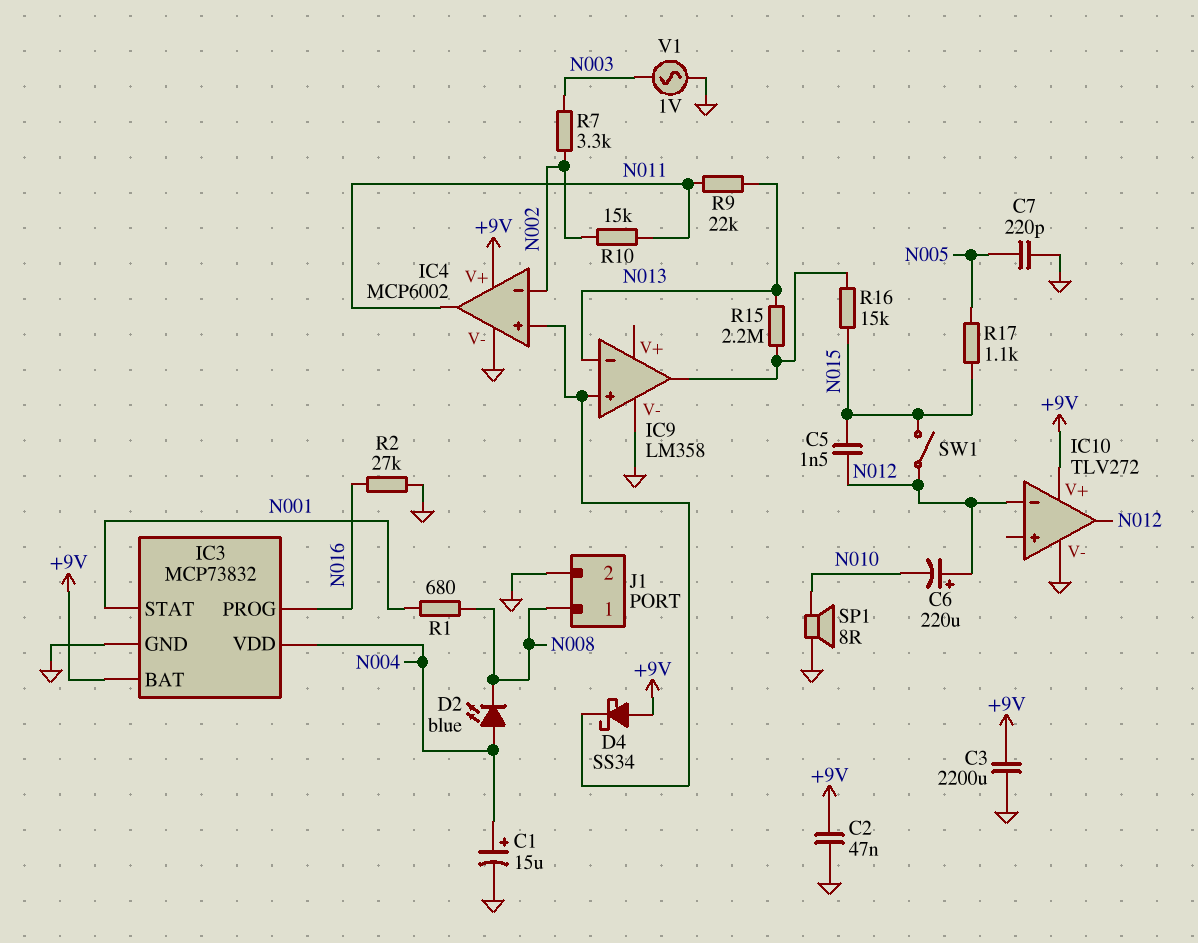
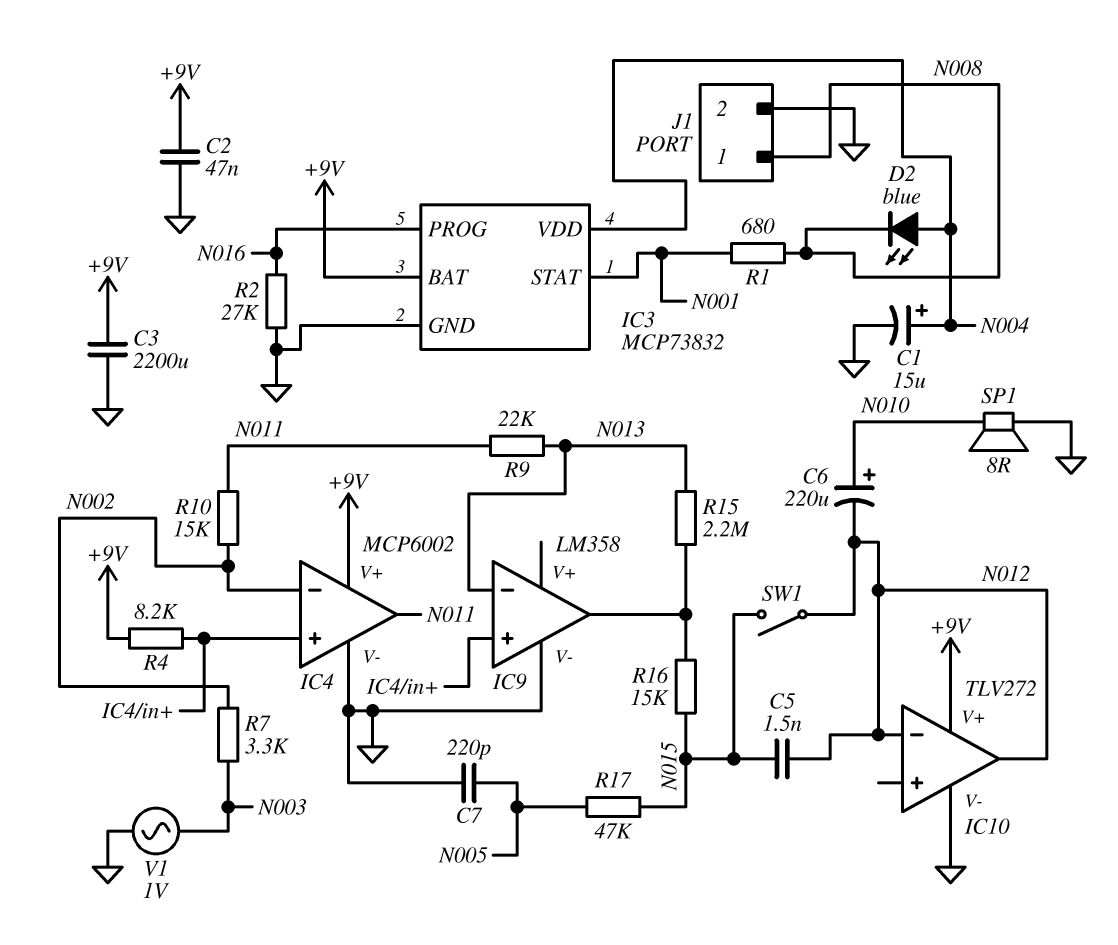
C6: 220uF (plus N012, minus N010) -> 220uF (plus N010, minus N012)
D4: schottky SS34 (A +9V, K IC4/in+) -> none
R4: none -> 8.2k (+9V, IC4/in+)
R17: 1.1k (N005, N015) -> 47k (N005, N015)

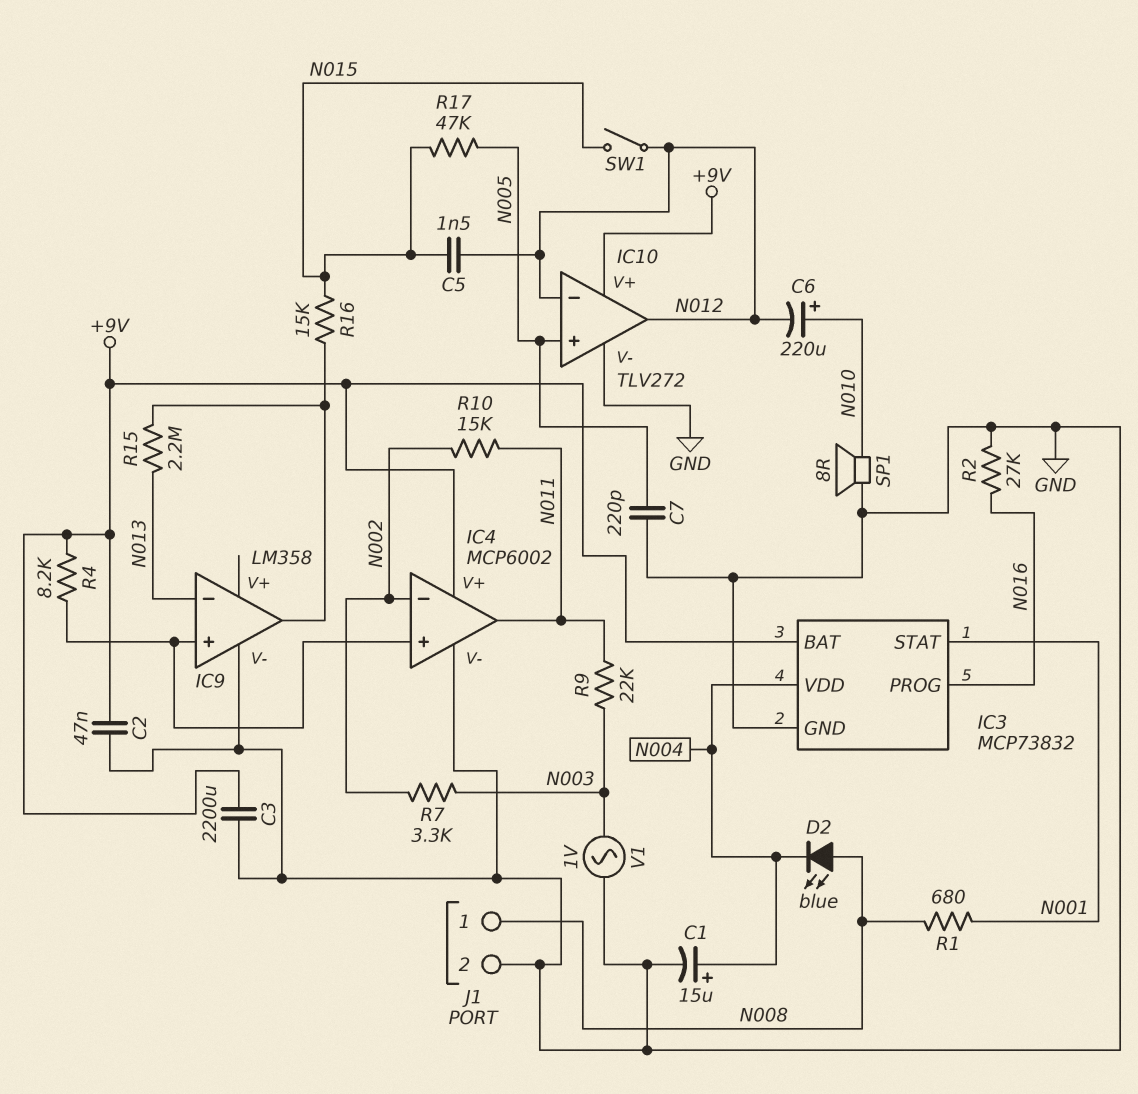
D2: LED blue (A N004, K N008) -> LED blue (A N008, K N004)
IC10 pin in+: none -> N005
R9: 22k (N011, N013) -> 22k (N003, N011)

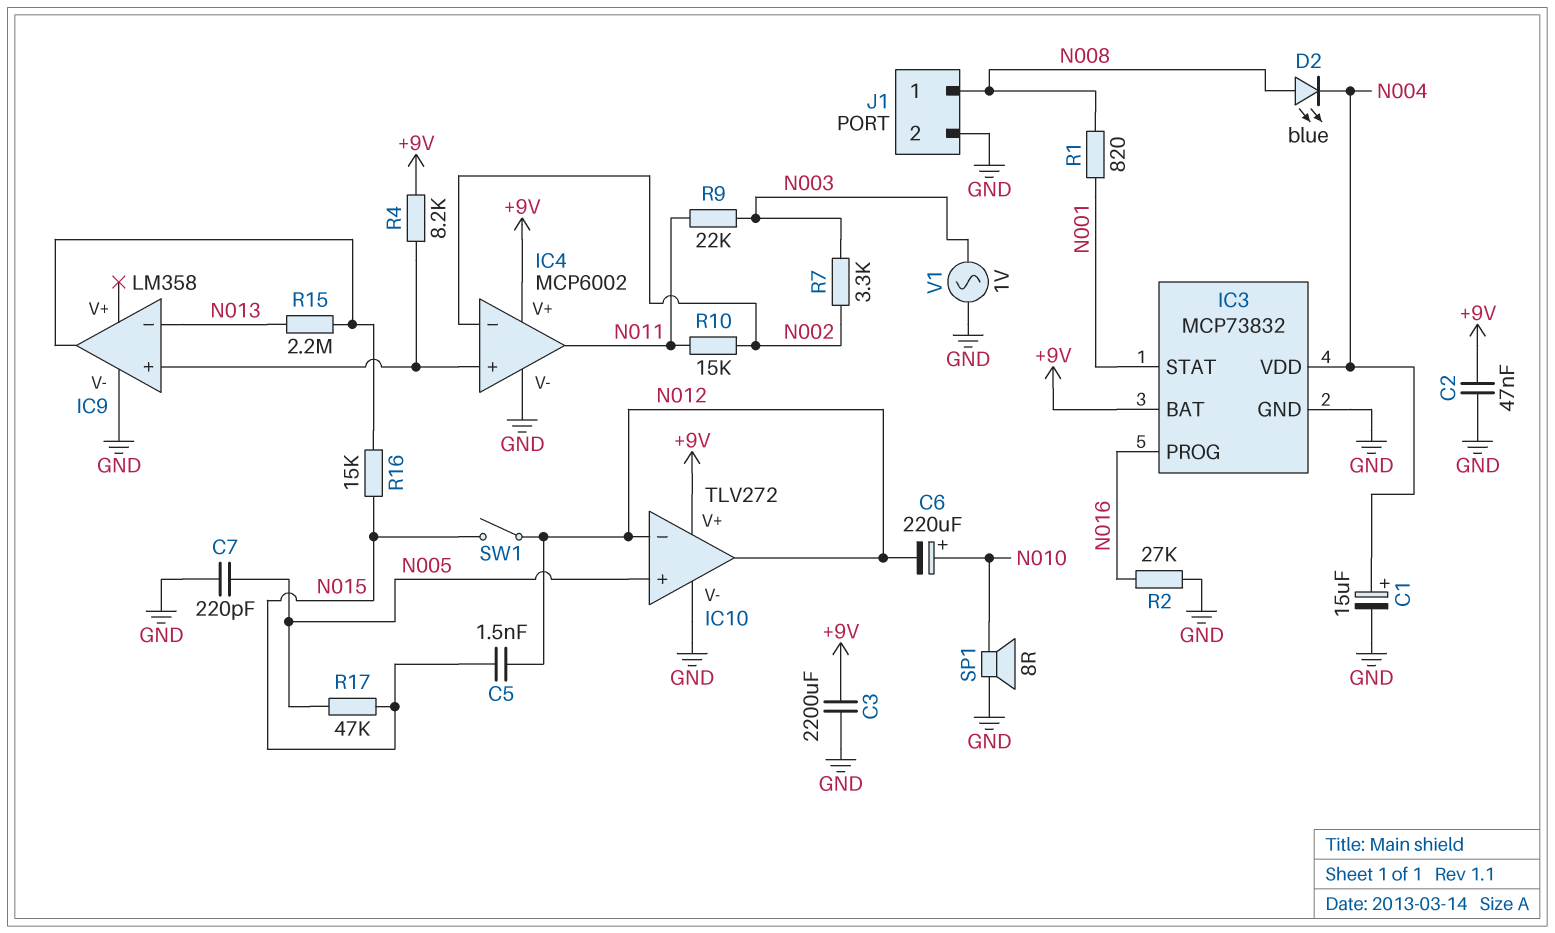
R1: 680 (N001, N008) -> 820 (N001, N008)

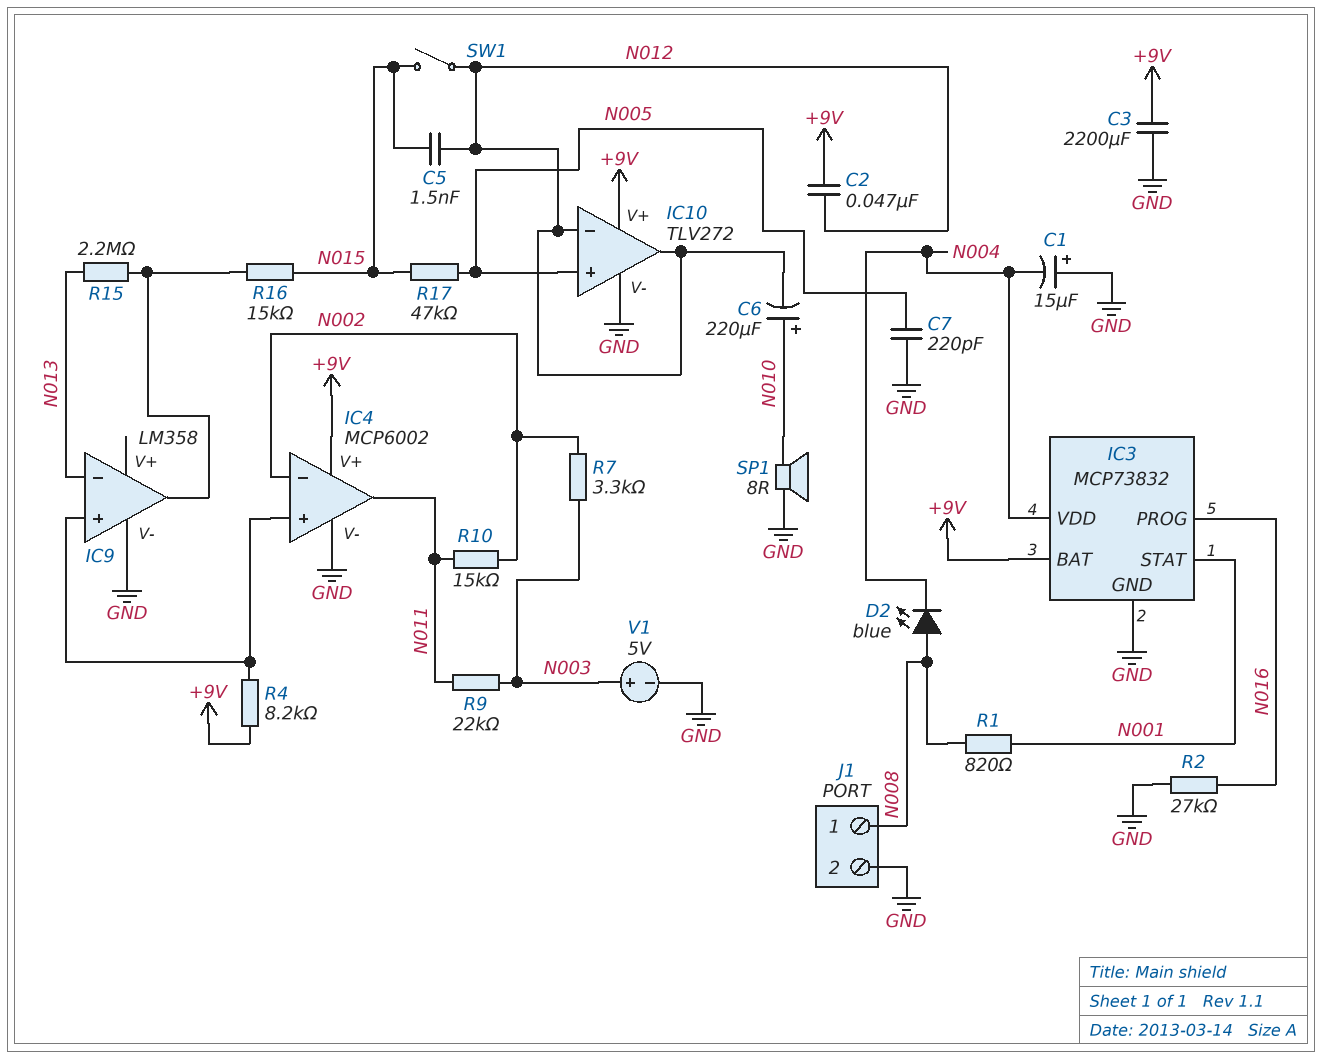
C1: 15uF (plus N004, minus GND) -> 15uF (plus GND, minus N004)
C2: 47nF (+9V, GND) -> 47nF (+9V, N012)
V1: AC 1V (GND, N003) -> 5V (plus N003, minus GND)

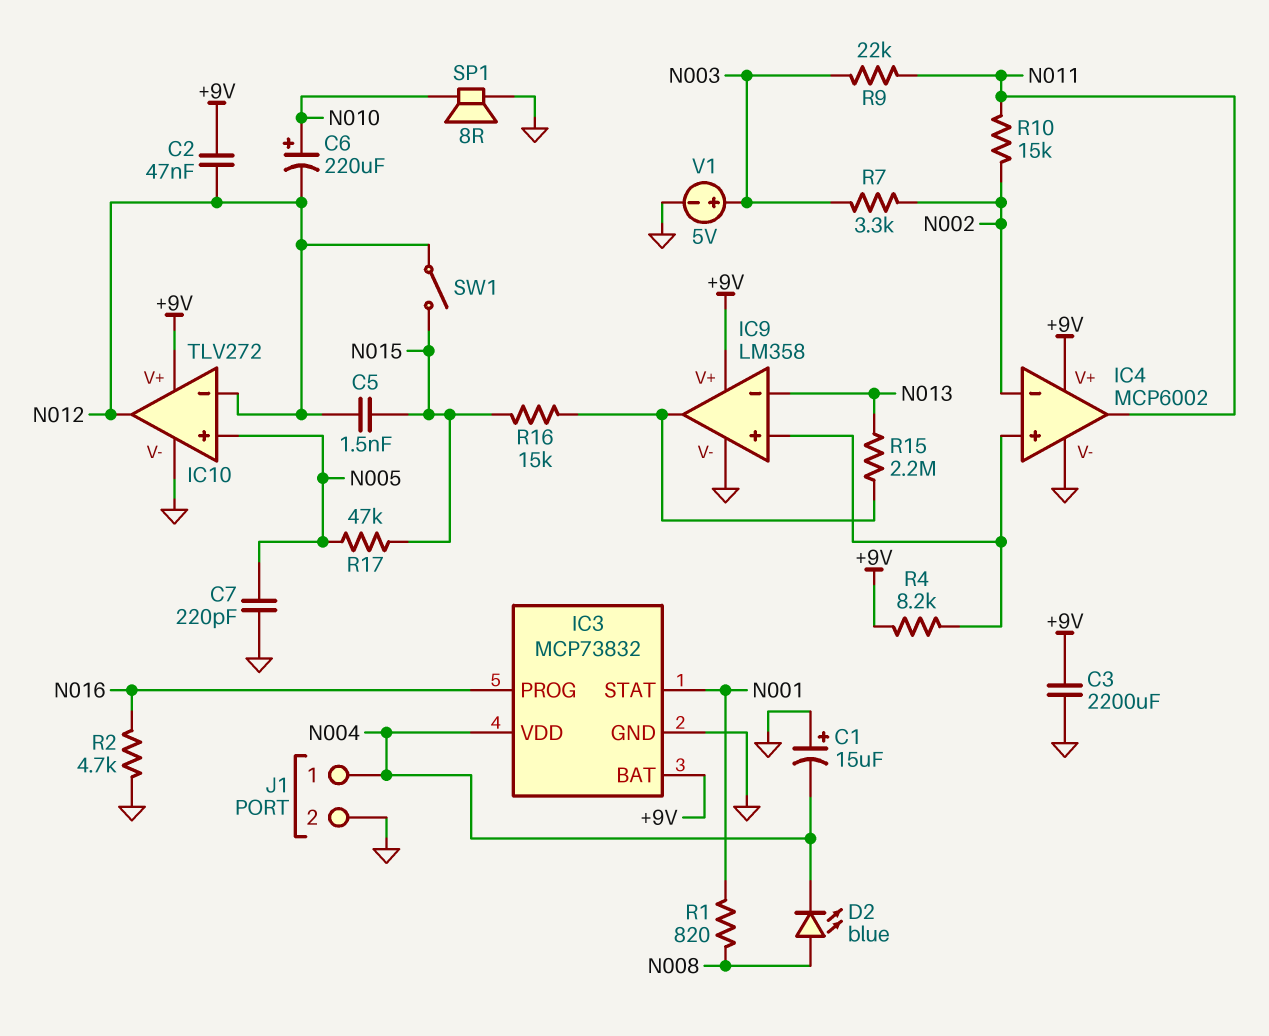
IC9 pin V+: none -> +9V
J1 pin 1: N008 -> N004
R2: 27k (GND, N016) -> 4.7k (GND, N016)

